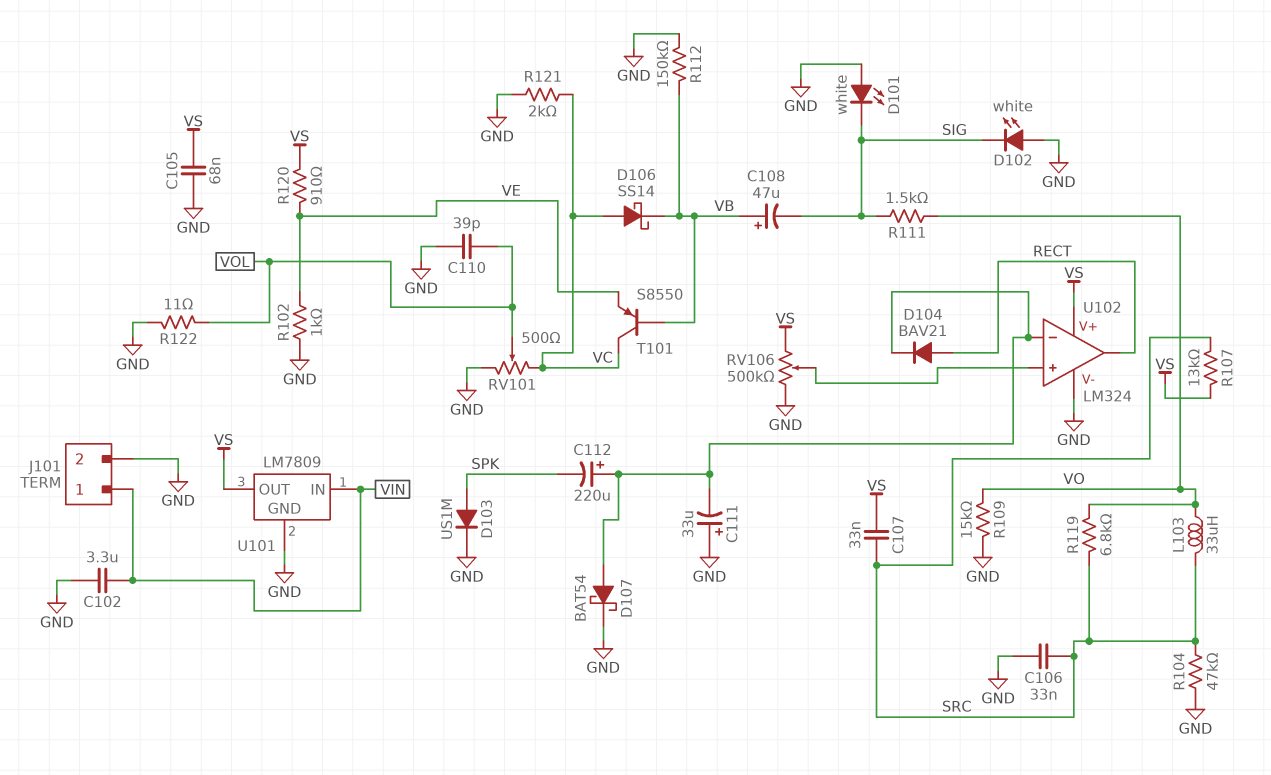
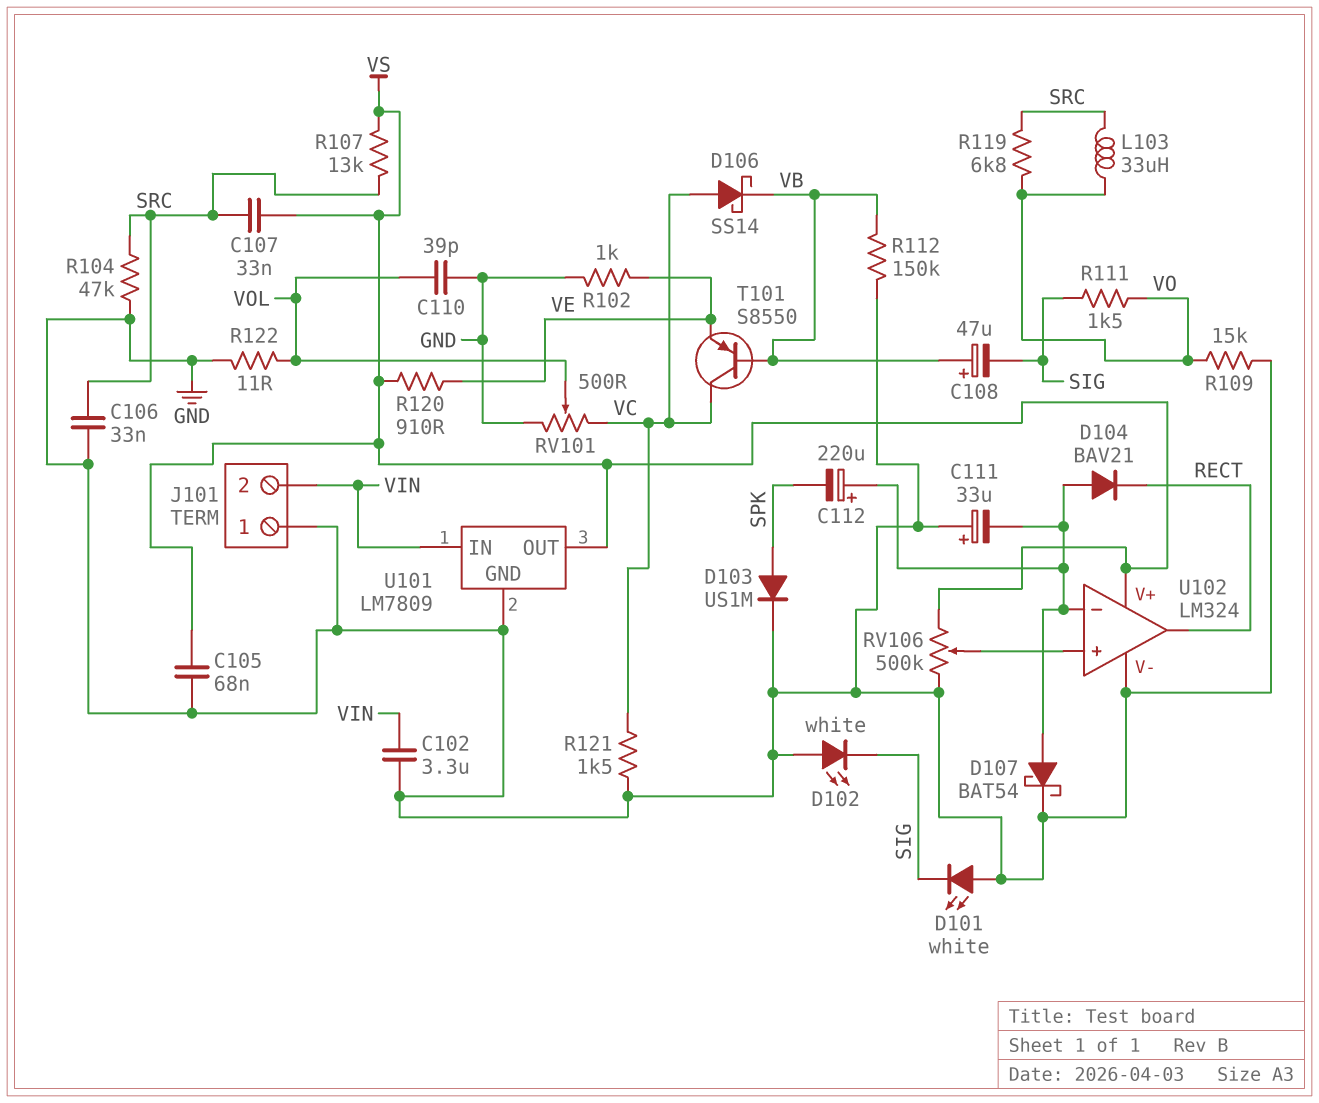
D104: diode BAV21 (A RECT, K U102/in-) -> diode BAV21 (A U102/in-, K RECT)
J101 pin 1: VIN -> GND
J101 pin 2: GND -> VIN
R121: 2k (GND, VC) -> 1.5k (GND, VC)

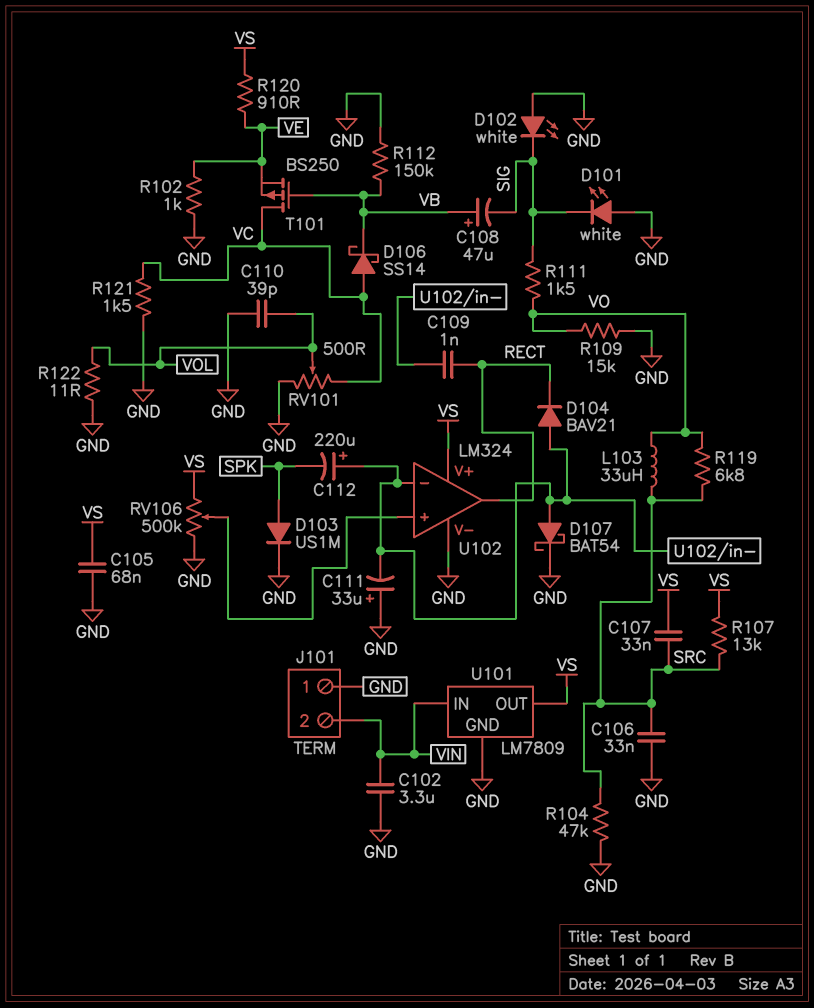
C109: none -> 1nF (RECT, U102/in-)
T101: PNP S8550 (B VB, C VC, E VE) -> PMOS BS250 (G VB, D VC, S VE)

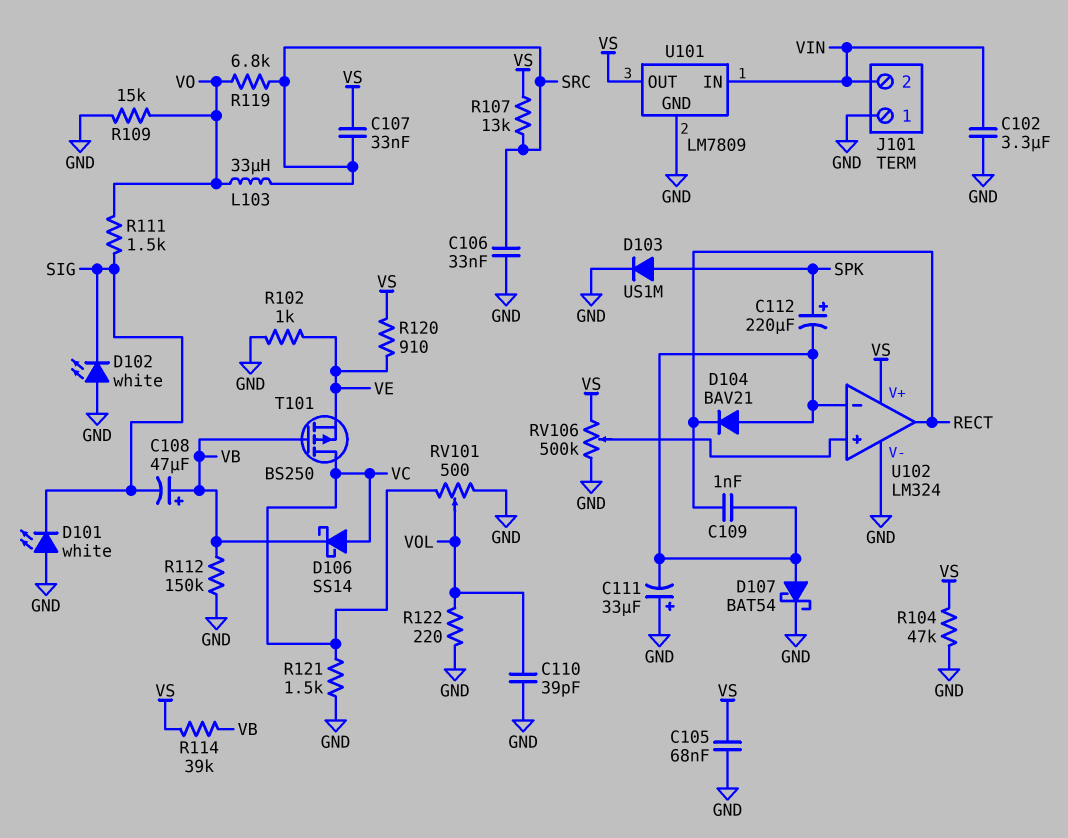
C112: 220uF (plus U102/in-, minus SPK) -> 220uF (plus SPK, minus U102/in-)
R104: 47k (GND, SRC) -> 47k (GND, VS)
R114: none -> 39k (VB, VS)
R122: 11 (GND, VOL) -> 220 (GND, VOL)

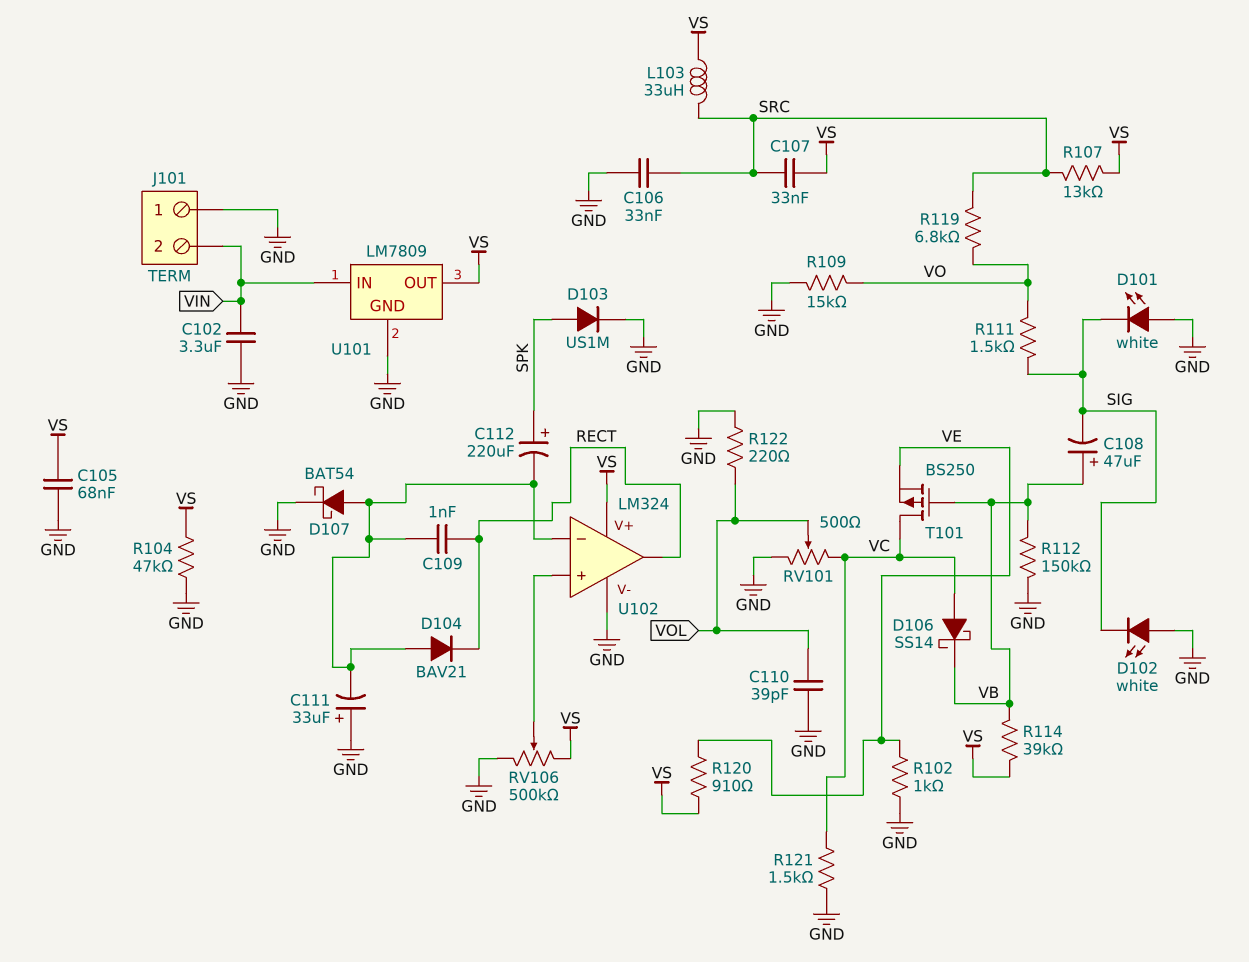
L103: 33uH (SRC, VO) -> 33uH (SRC, VS)

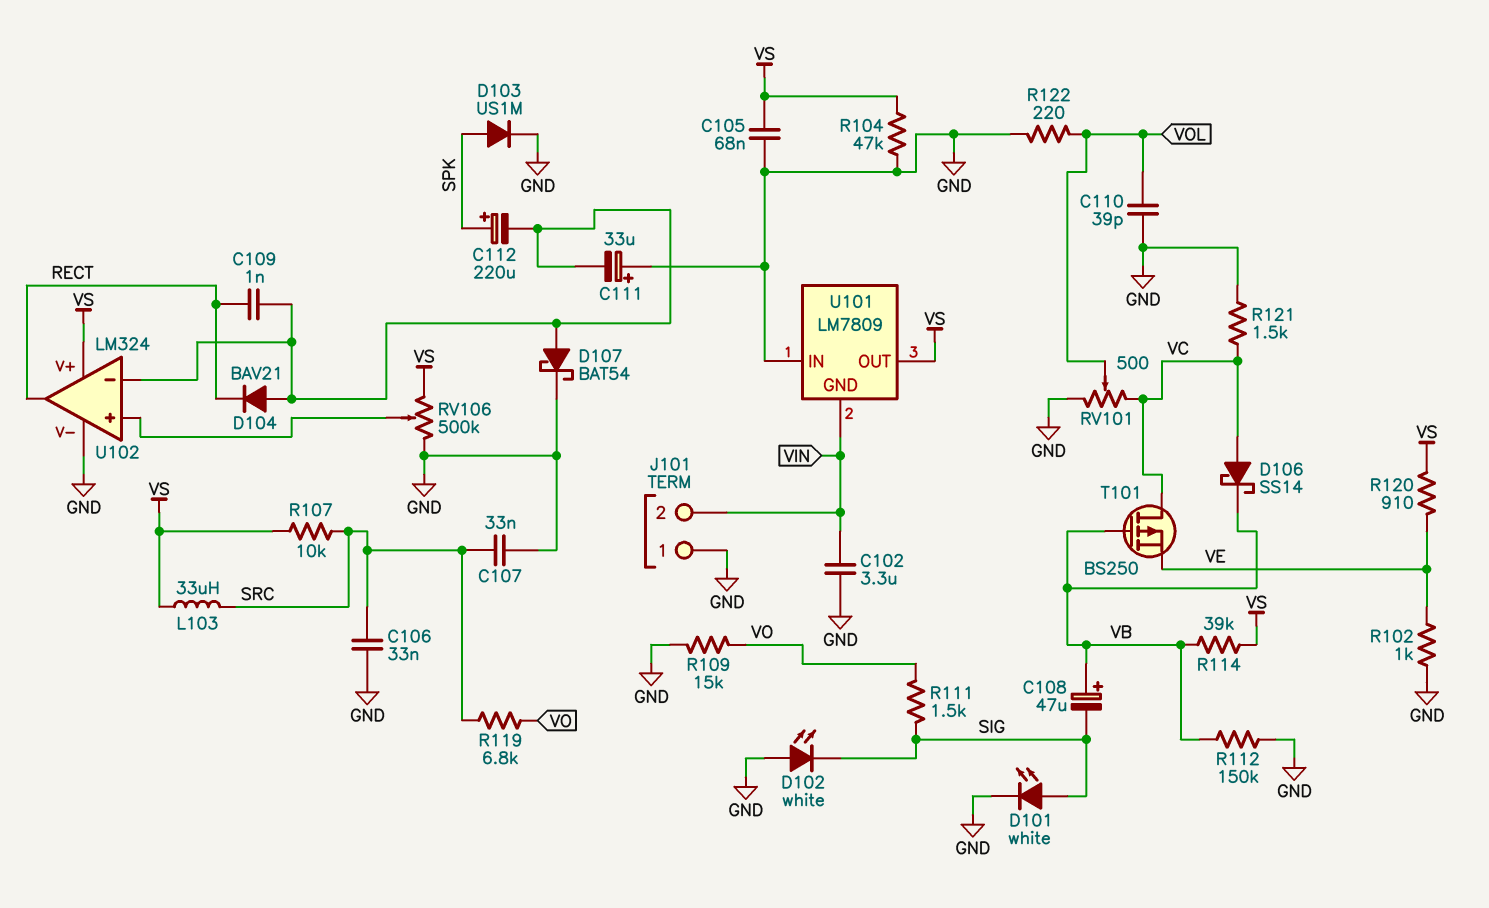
C107: 33nF (SRC, VS) -> 33nF (GND, SRC)
D101: LED white (A GND, K SIG) -> LED white (A SIG, K GND)
R107: 13k (SRC, VS) -> 10k (SRC, VS)
U101 pin GND: GND -> VIN
U101 pin IN: VIN -> GND

